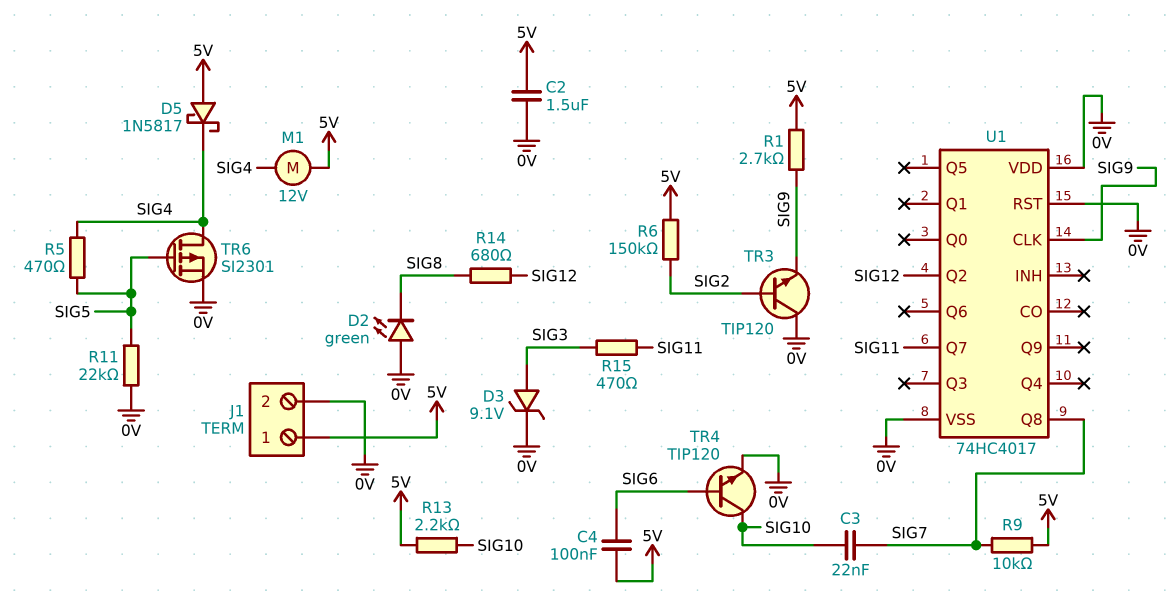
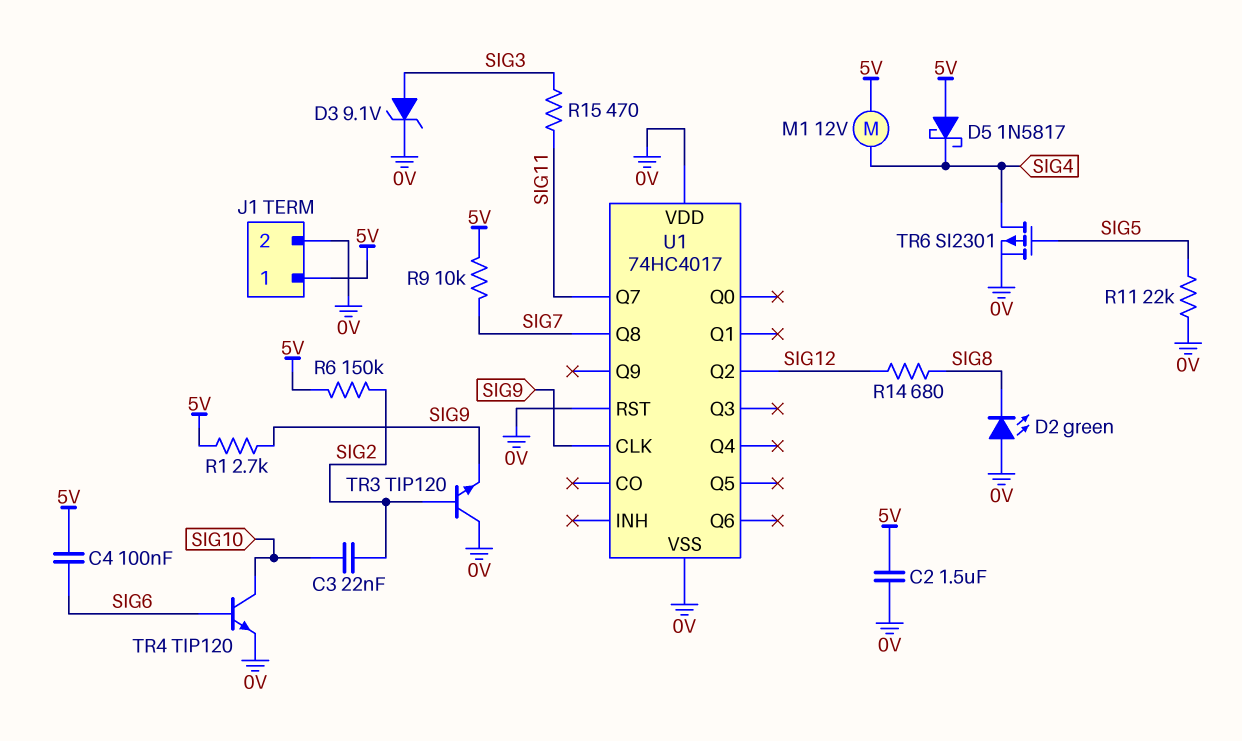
C3: 22nF (SIG7, SIG10) -> 22nF (SIG2, SIG10)
R5: 470 (SIG4, SIG5) -> none
R13: 2.2k (5V, SIG10) -> none

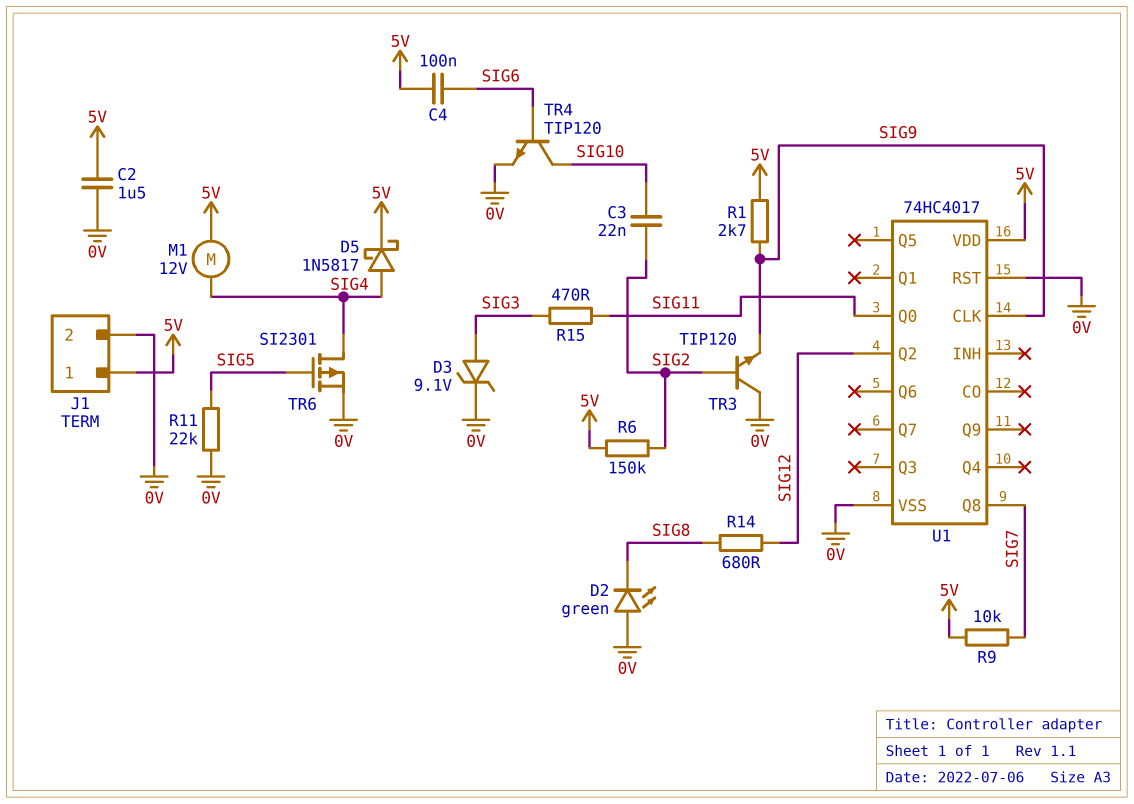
D5: schottky 1N5817 (A 5V, K SIG4) -> schottky 1N5817 (A SIG4, K 5V)
U1 pin Q0: none -> SIG11
U1 pin Q7: SIG11 -> none
U1 pin VDD: 0V -> 5V

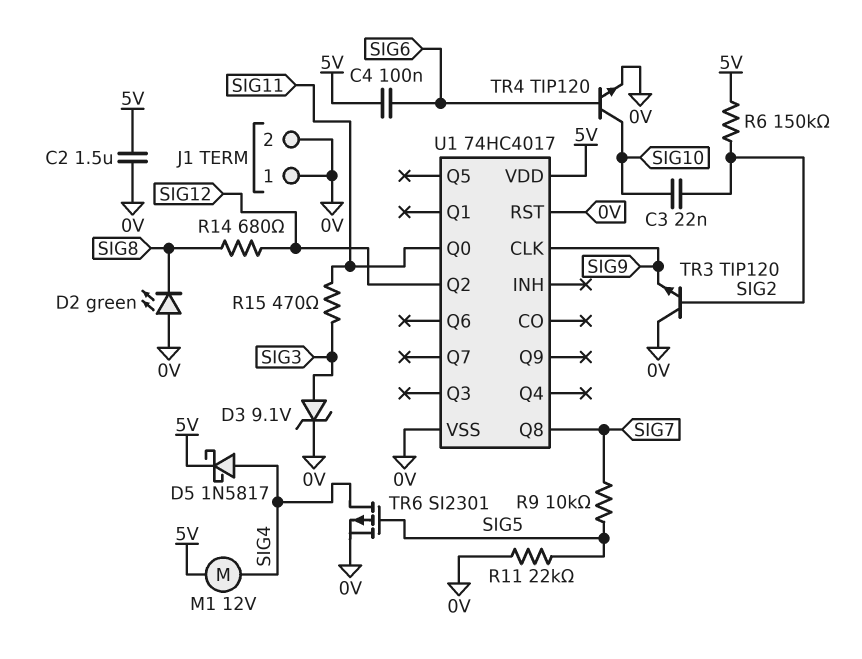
J1 pin 1: 5V -> 0V
R1: 2.7k (5V, SIG9) -> none
R9: 10k (5V, SIG7) -> 10k (SIG5, SIG7)

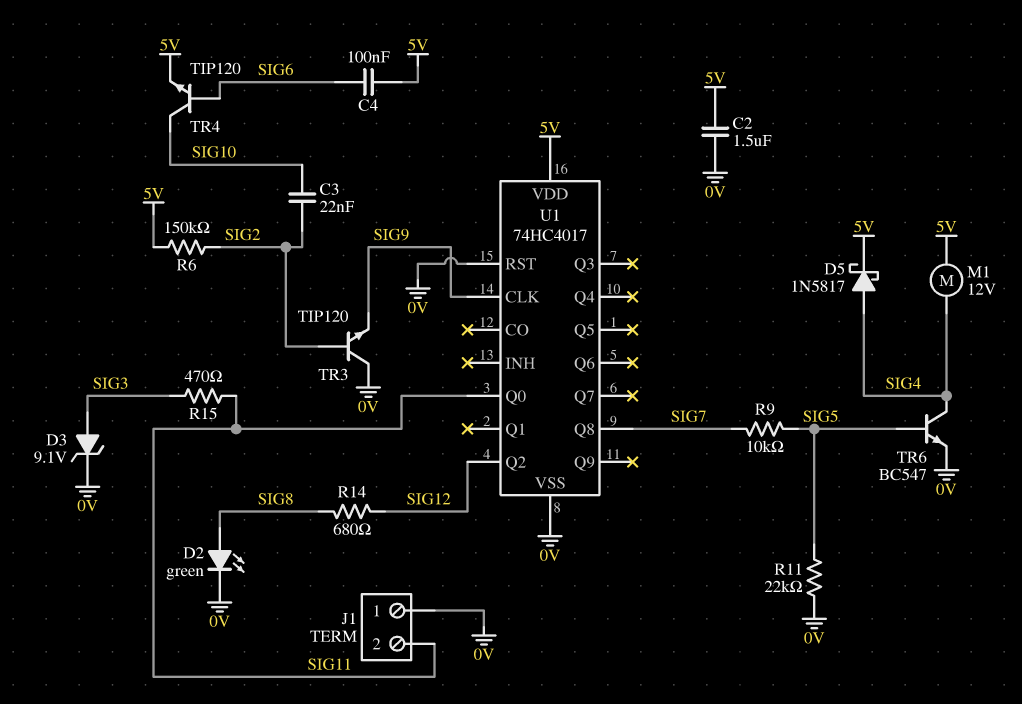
D2: LED green (A 0V, K SIG8) -> LED green (A SIG8, K 0V)
J1 pin 2: 0V -> SIG11
TR4: NPN TIP120 (B SIG6, C SIG10, E 0V) -> NPN TIP120 (B SIG6, C SIG10, E 5V)
TR6: PMOS SI2301 (G SIG5, D SIG4, S 0V) -> NPN BC547 (B SIG5, C SIG4, E 0V)

